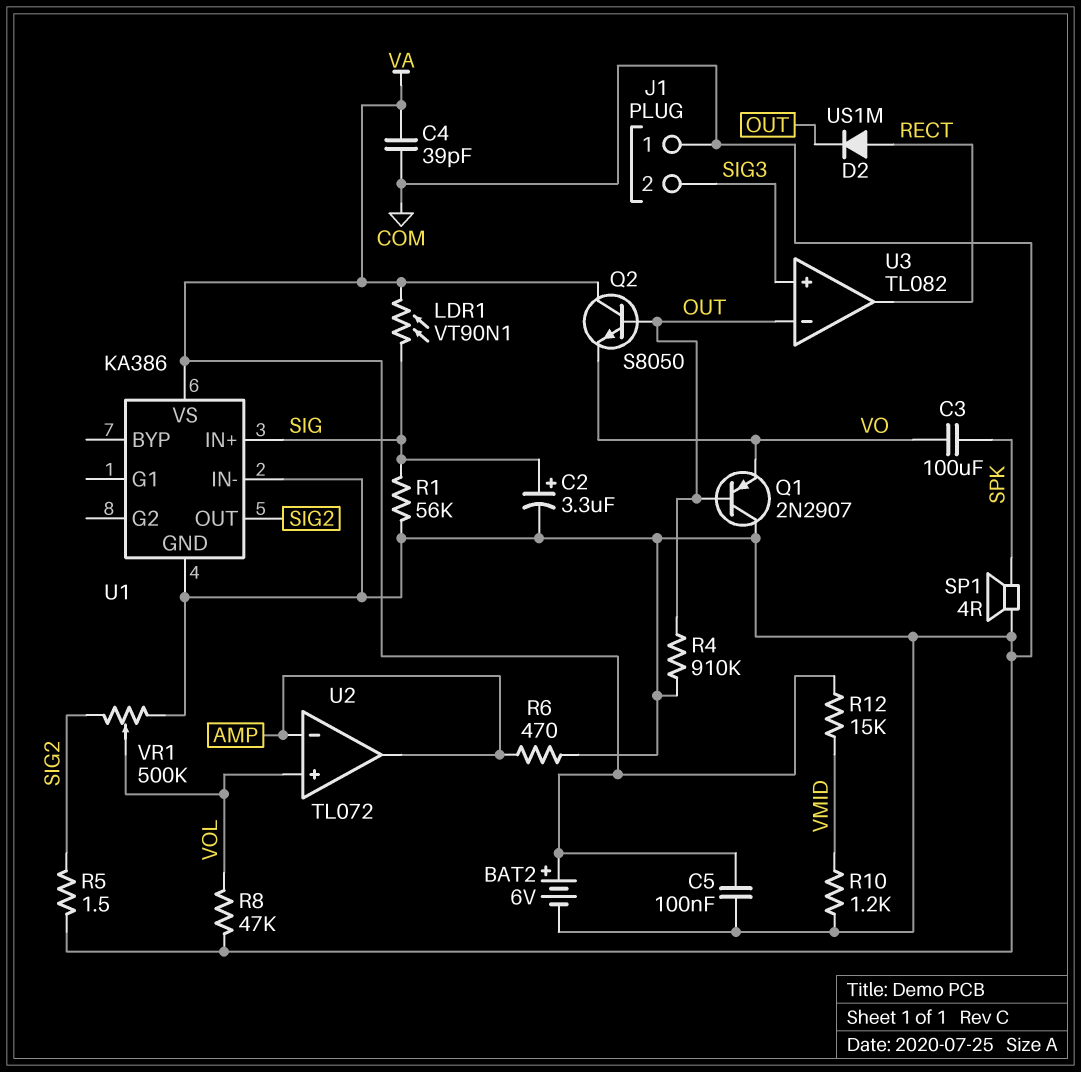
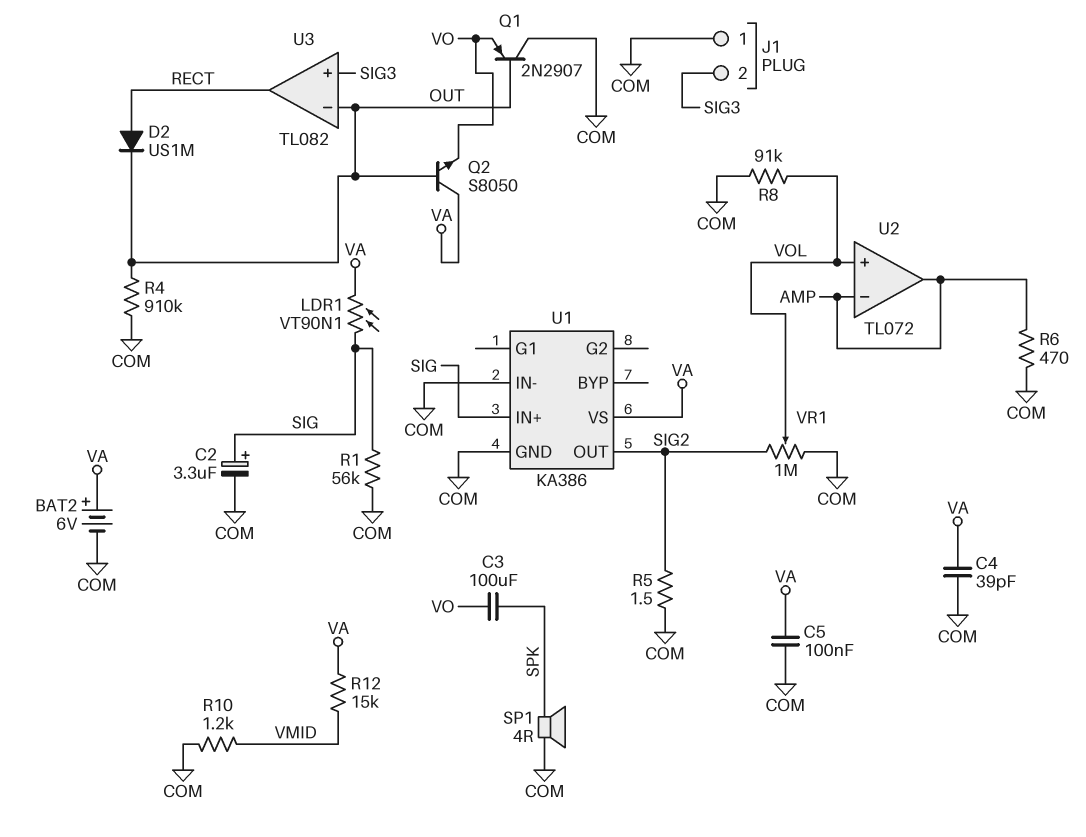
R8: 47k (COM, VOL) -> 91k (COM, VOL)
VR1: 500k (COM, SIG2, wiper VOL) -> 1M (COM, SIG2, wiper VOL)

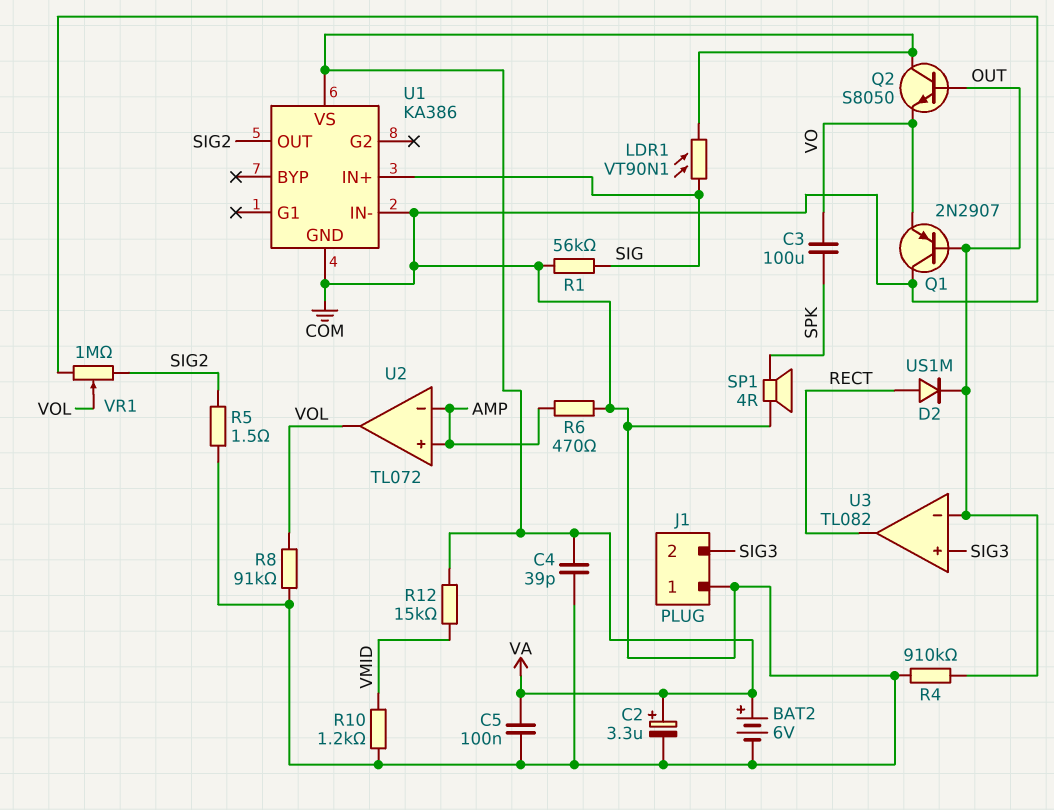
C2: 3.3uF (plus SIG, minus COM) -> 3.3uF (plus VA, minus COM)
U2 pin in+: VOL -> AMP
U2 pin out: AMP -> VOL

